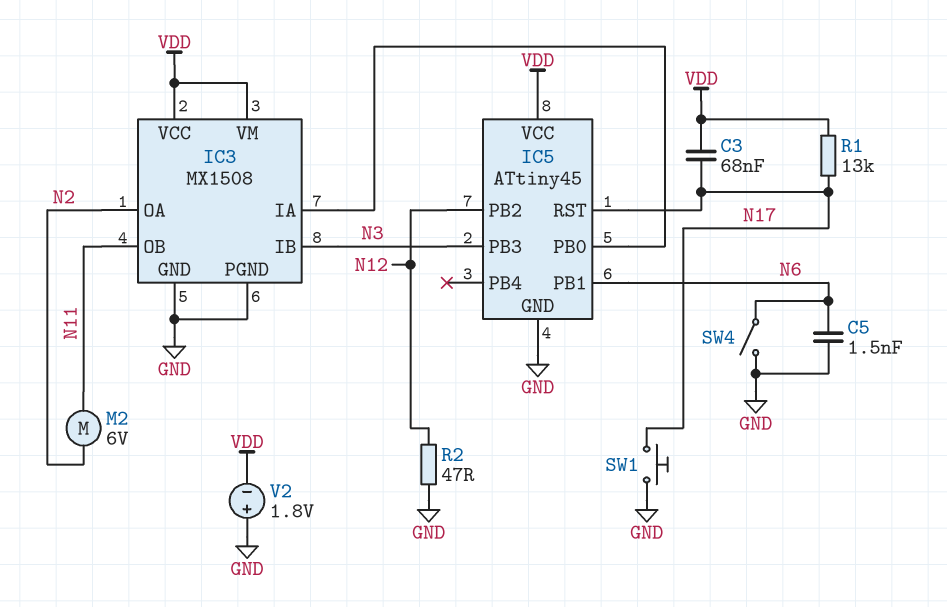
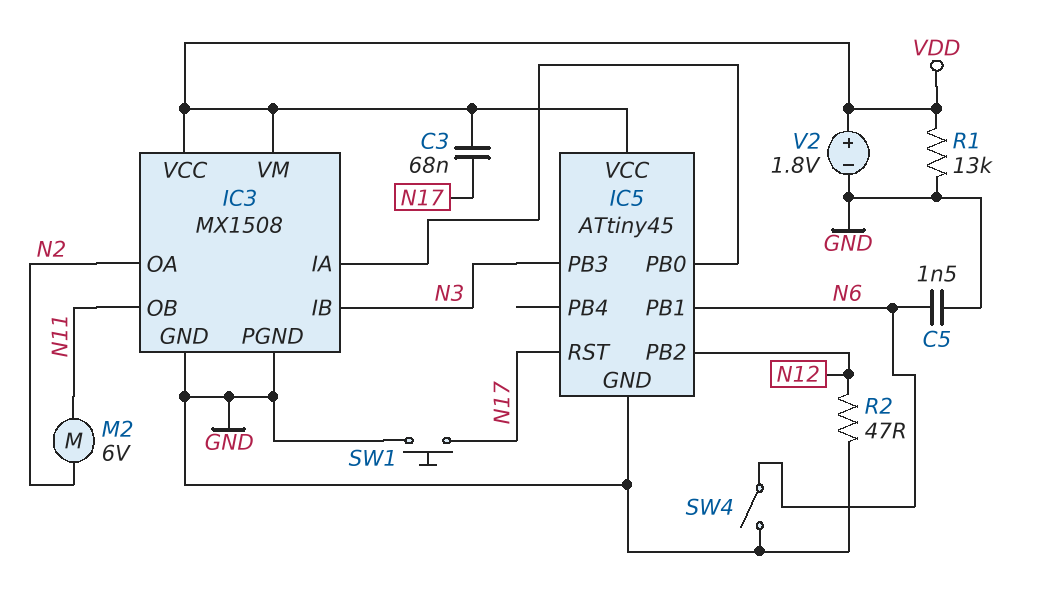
R1: 13k (N17, VDD) -> 13k (GND, VDD)
V2: 1.8V (plus GND, minus VDD) -> 1.8V (plus VDD, minus GND)

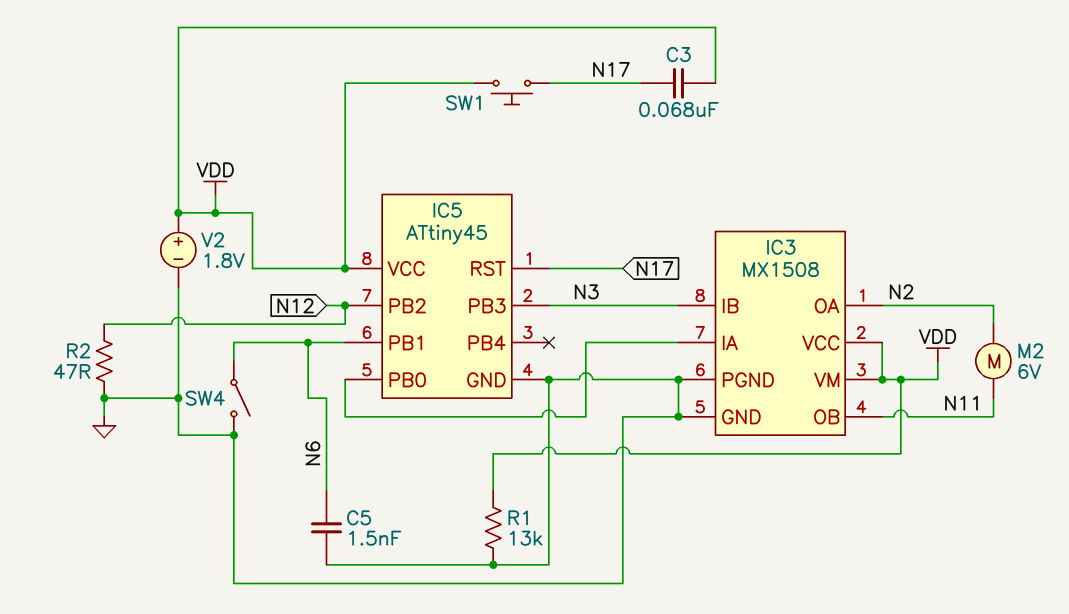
SW1: button (GND, N17) -> button (N17, VDD)

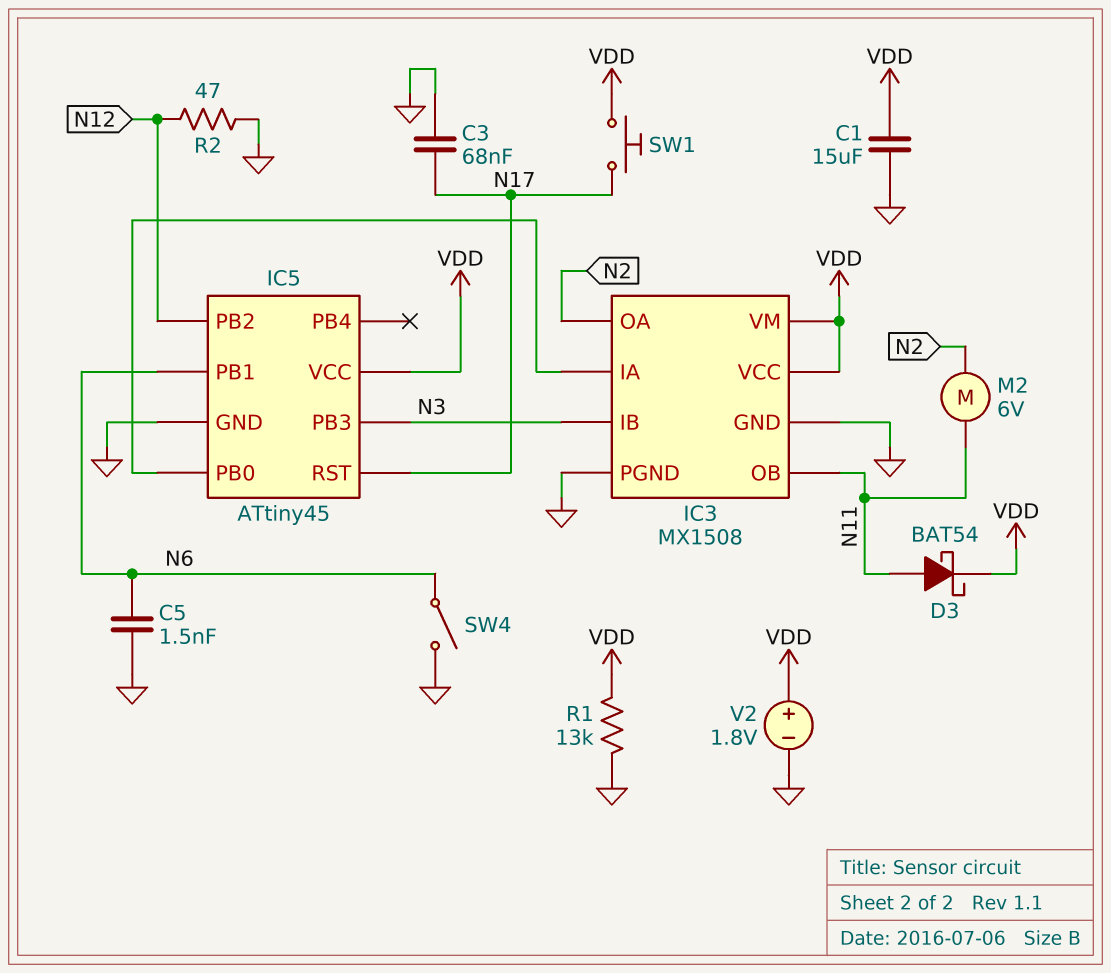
C1: none -> 15uF (GND, VDD)
C3: 68nF (N17, VDD) -> 68nF (GND, N17)
D3: none -> schottky BAT54 (A N11, K VDD)

